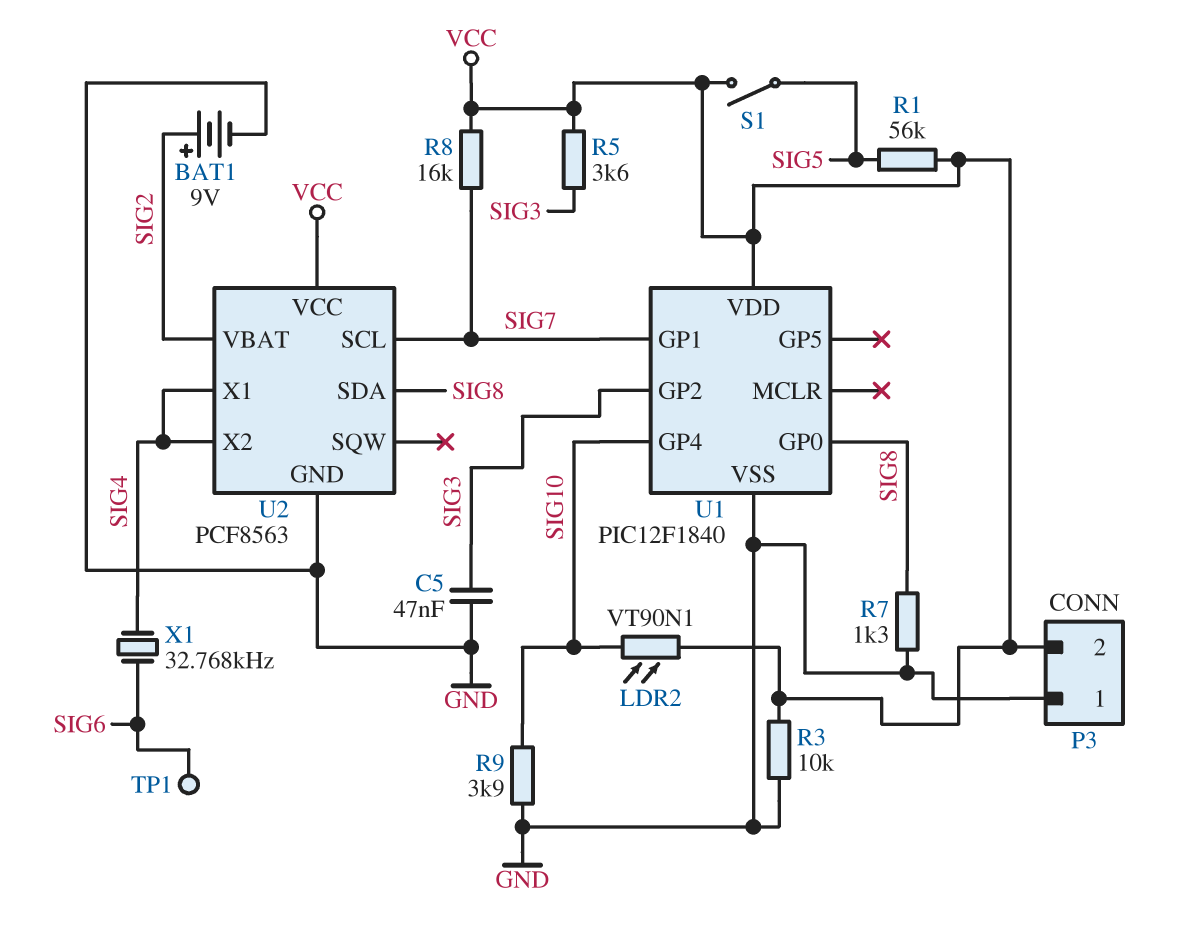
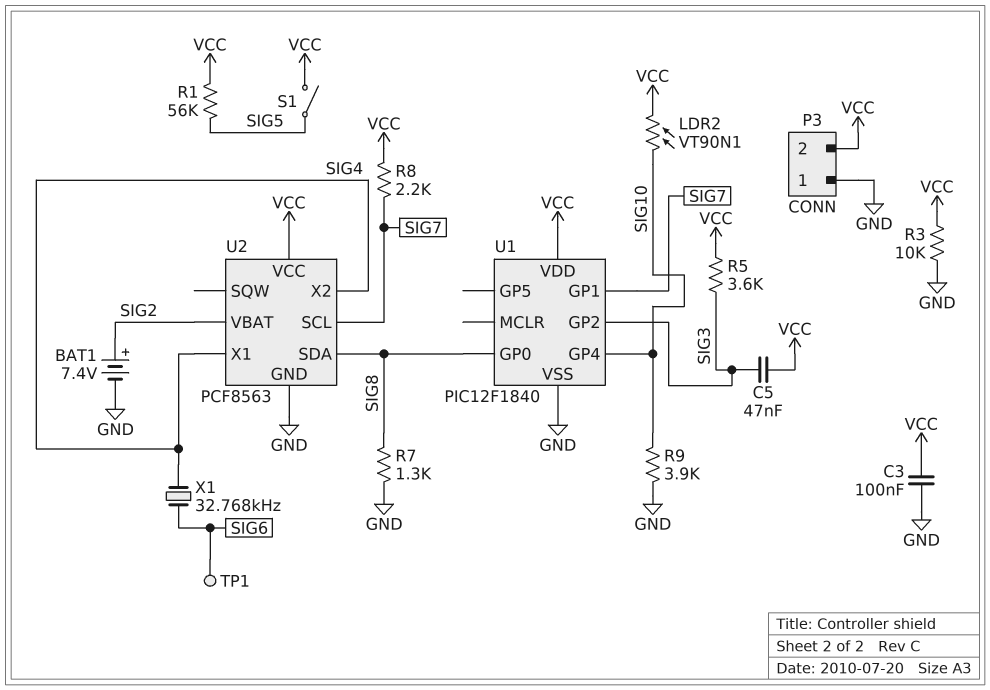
BAT1: 9V (plus SIG2, minus GND) -> 7.4V (plus SIG2, minus GND)
C3: none -> 100nF (GND, VCC)
C5: 47nF (GND, SIG3) -> 47nF (SIG3, VCC)
R8: 16k (SIG7, VCC) -> 2.2k (SIG7, VCC)

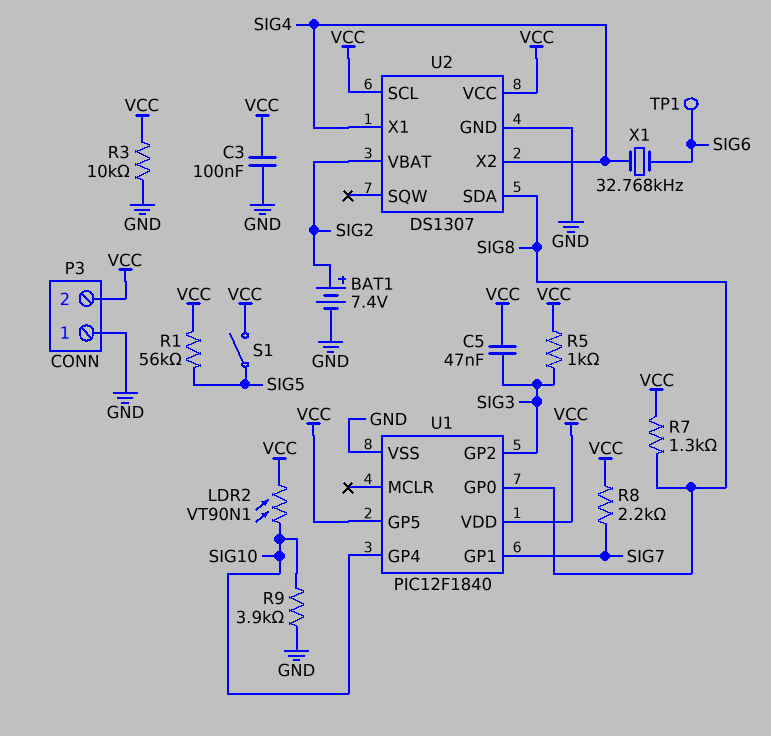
R5: 3.6k (SIG3, VCC) -> 1k (SIG3, VCC)
R7: 1.3k (GND, SIG8) -> 1.3k (SIG8, VCC)
U1 pin GP5: none -> VCC
U2: PCF8563 -> DS1307
U2 pin SCL: SIG7 -> VCC

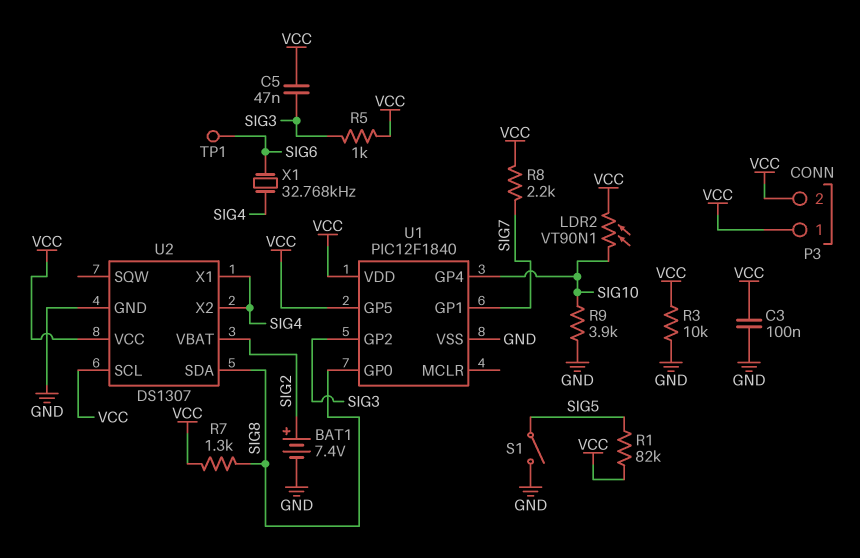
P3 pin 1: GND -> VCC
R1: 56k (SIG5, VCC) -> 82k (SIG5, VCC)
S1: switch (SIG5, VCC) -> switch (GND, SIG5)

